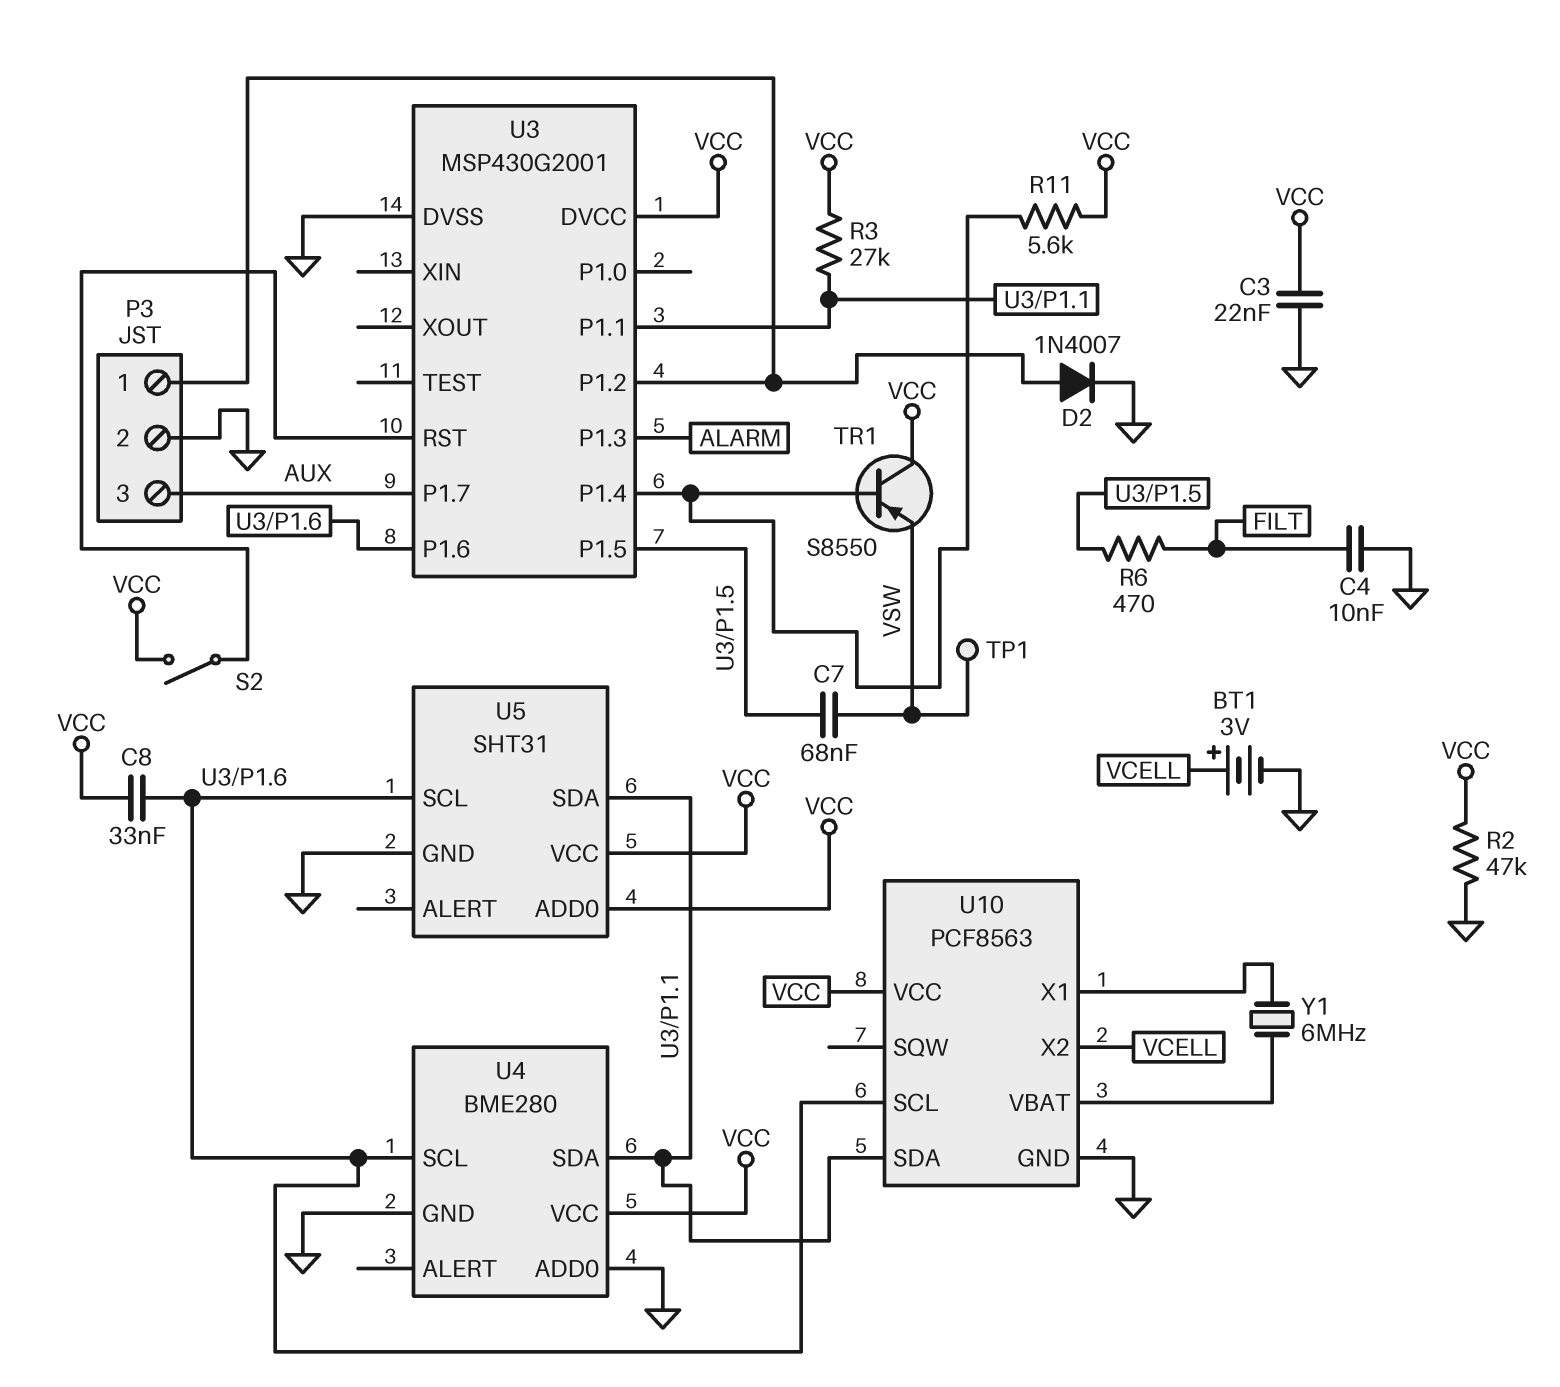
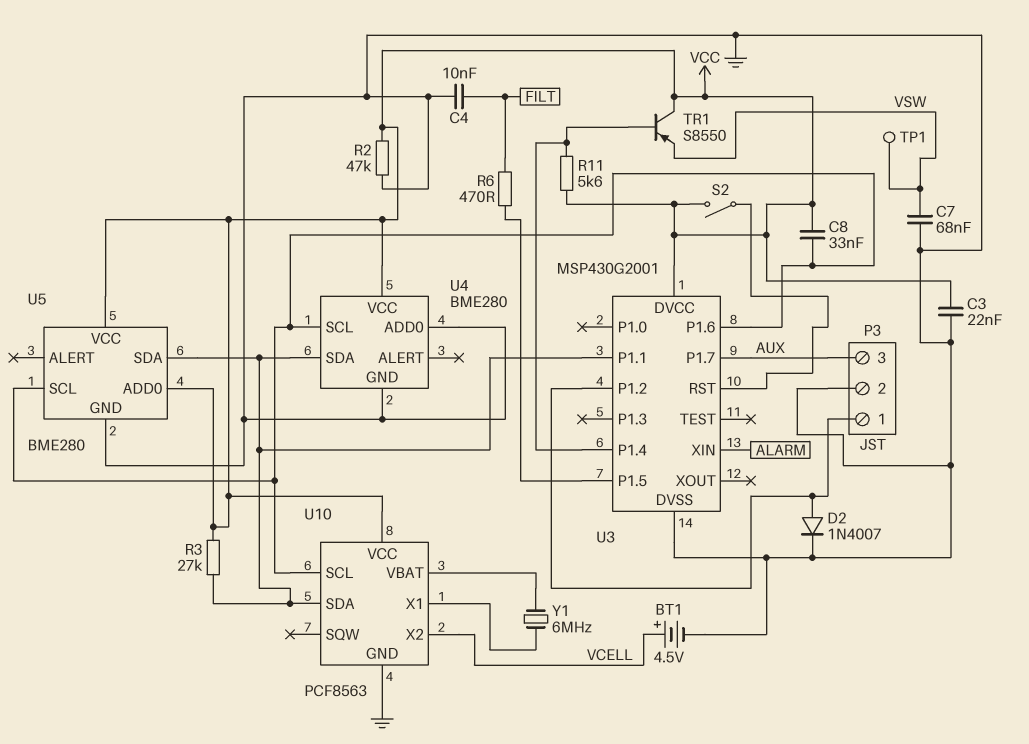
BT1: 3V (plus VCELL, minus GND) -> 4.5V (plus VCELL, minus GND)
C7: 68nF (U3/P1.5, VSW) -> 68nF (GND, VSW)
U3 pin P1.3: ALARM -> none
U3 pin XIN: none -> ALARM
U5: SHT31 -> BME280

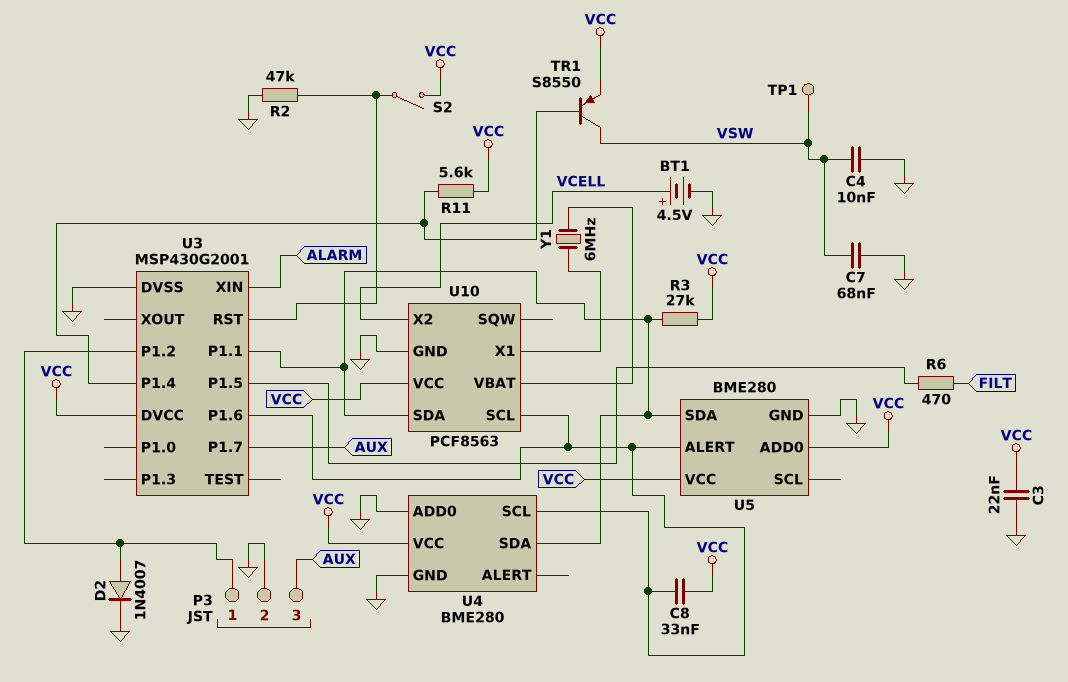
C4: 10nF (FILT, GND) -> 10nF (GND, VSW)
R2: 47k (GND, VCC) -> 47k (GND, U3/RST)
TR1: PNP S8550 (B U3/P1.4, C VCC, E VSW) -> PNP S8550 (B U3/P1.4, C VSW, E VCC)
U5 pin ALERT: none -> U3/P1.6
U5 pin SCL: U3/P1.6 -> none

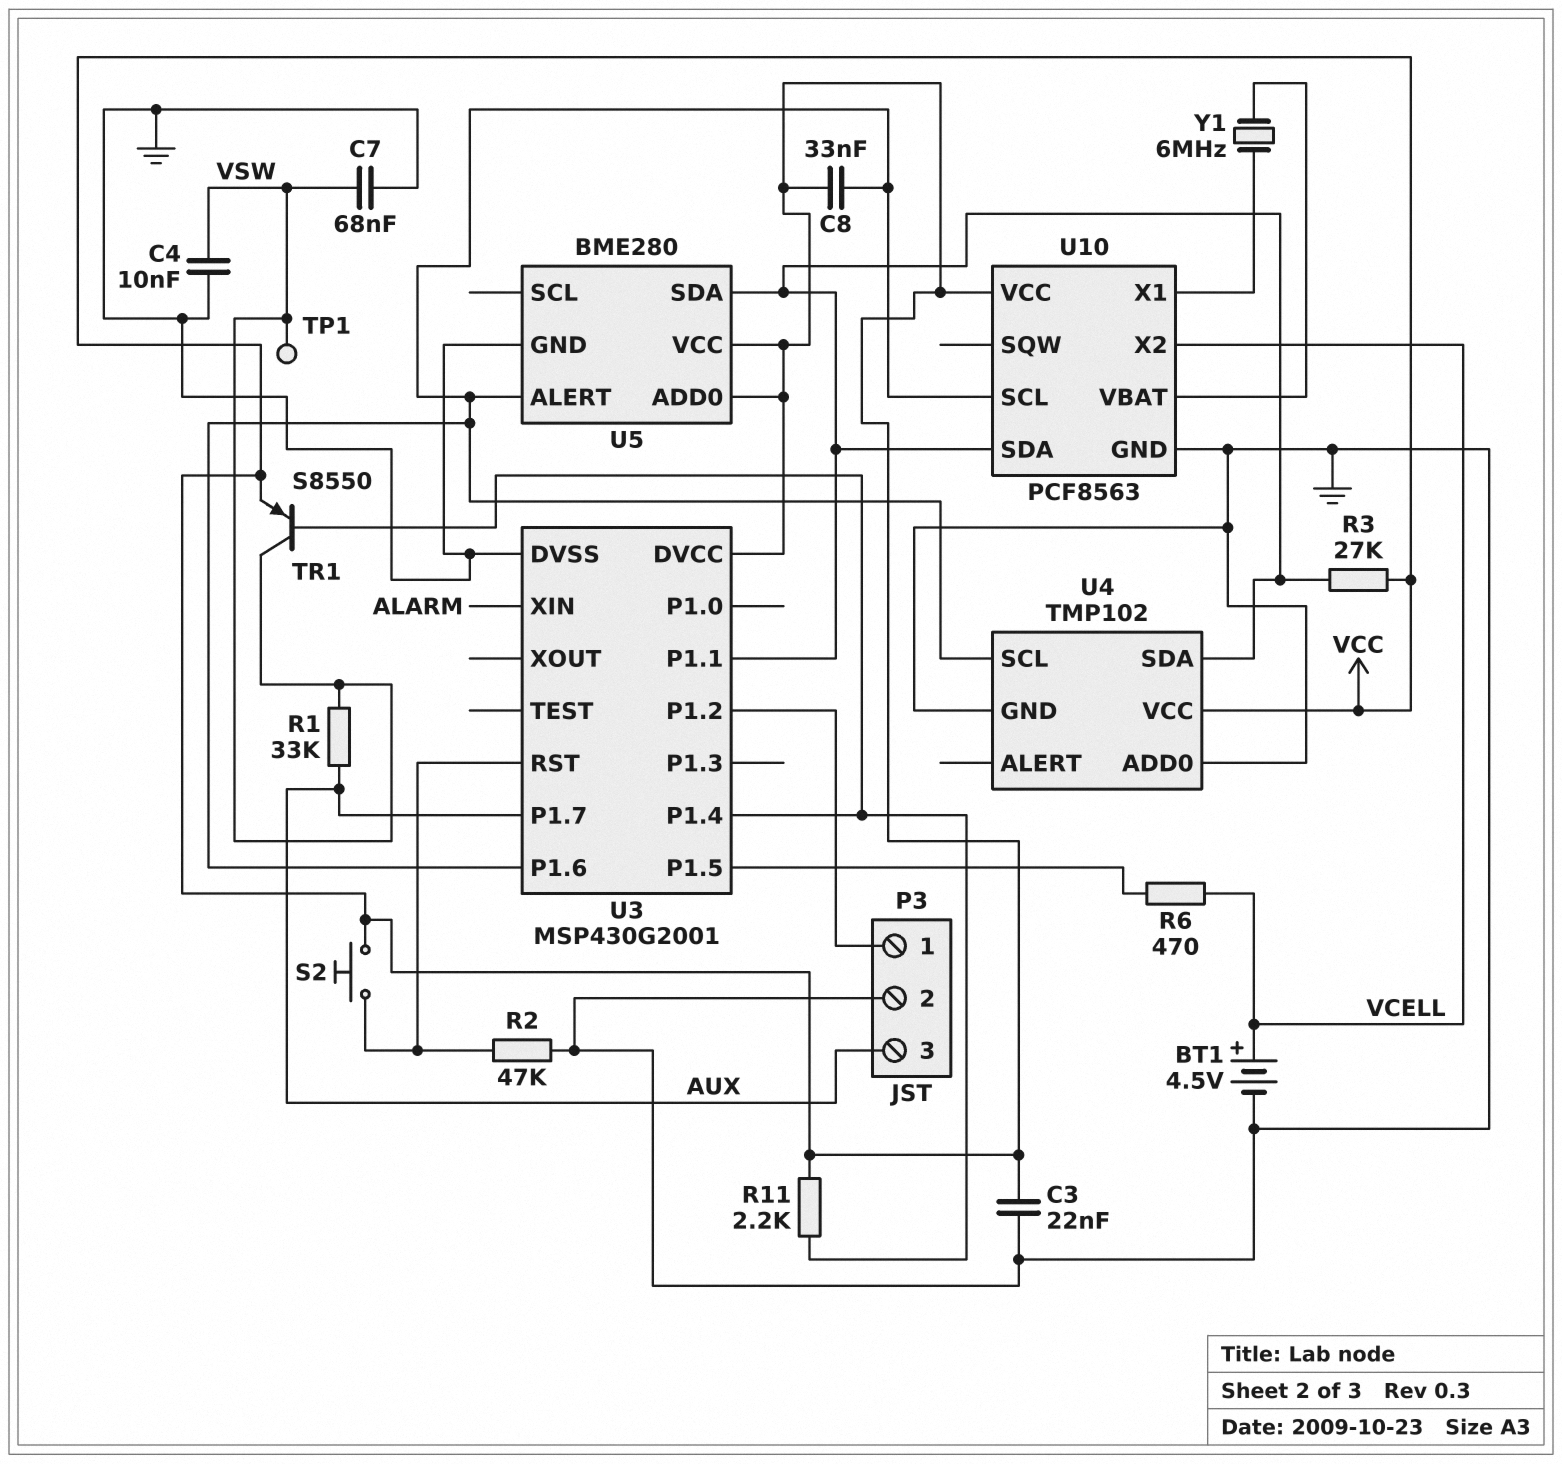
D2: diode 1N4007 (A P3/1, K GND) -> none
R1: none -> 33k (AUX, VSW)
R6: 470 (FILT, U3/P1.5) -> 470 (U3/P1.5, VCELL)
R11: 5.6k (U3/P1.4, VCC) -> 2.2k (U3/P1.4, VCC)
S2: switch (U3/RST, VCC) -> button (U3/RST, VCC)
U4: BME280 -> TMP102

